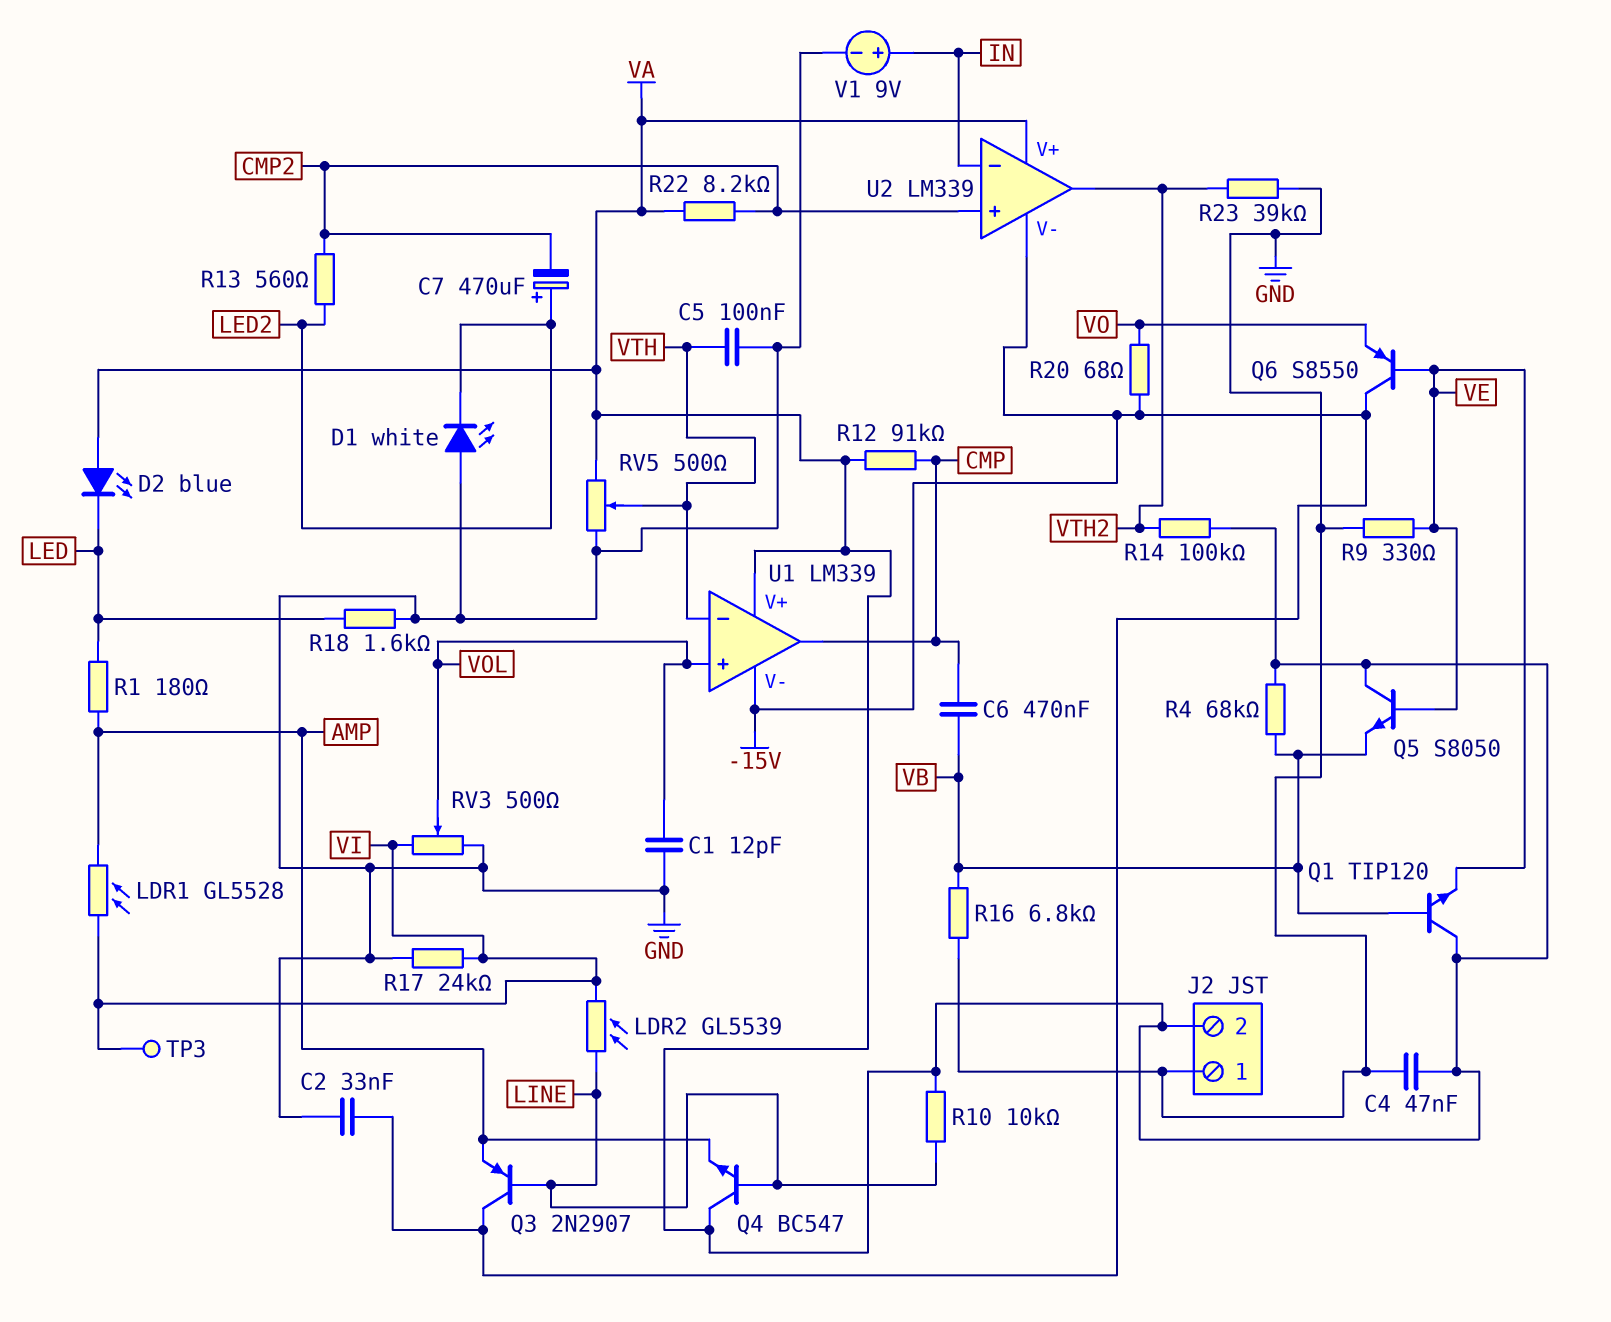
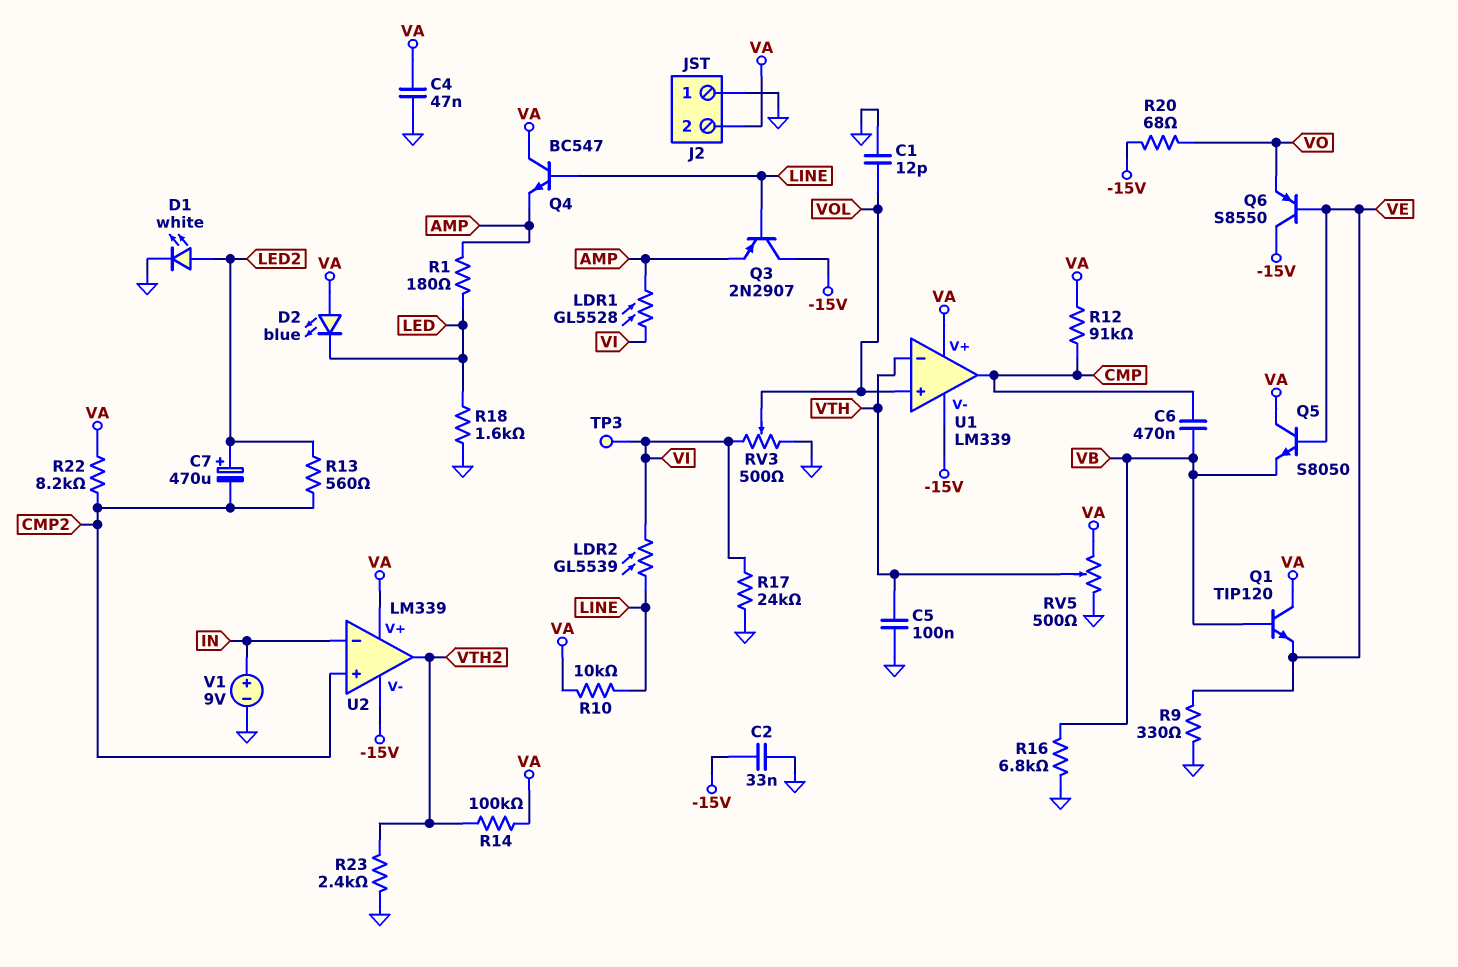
D1: LED white (A GND, K LED2) -> LED white (A LED2, K GND)
R4: 68k (VA, VB) -> none
R23: 39k (GND, VTH2) -> 2.4k (GND, VTH2)

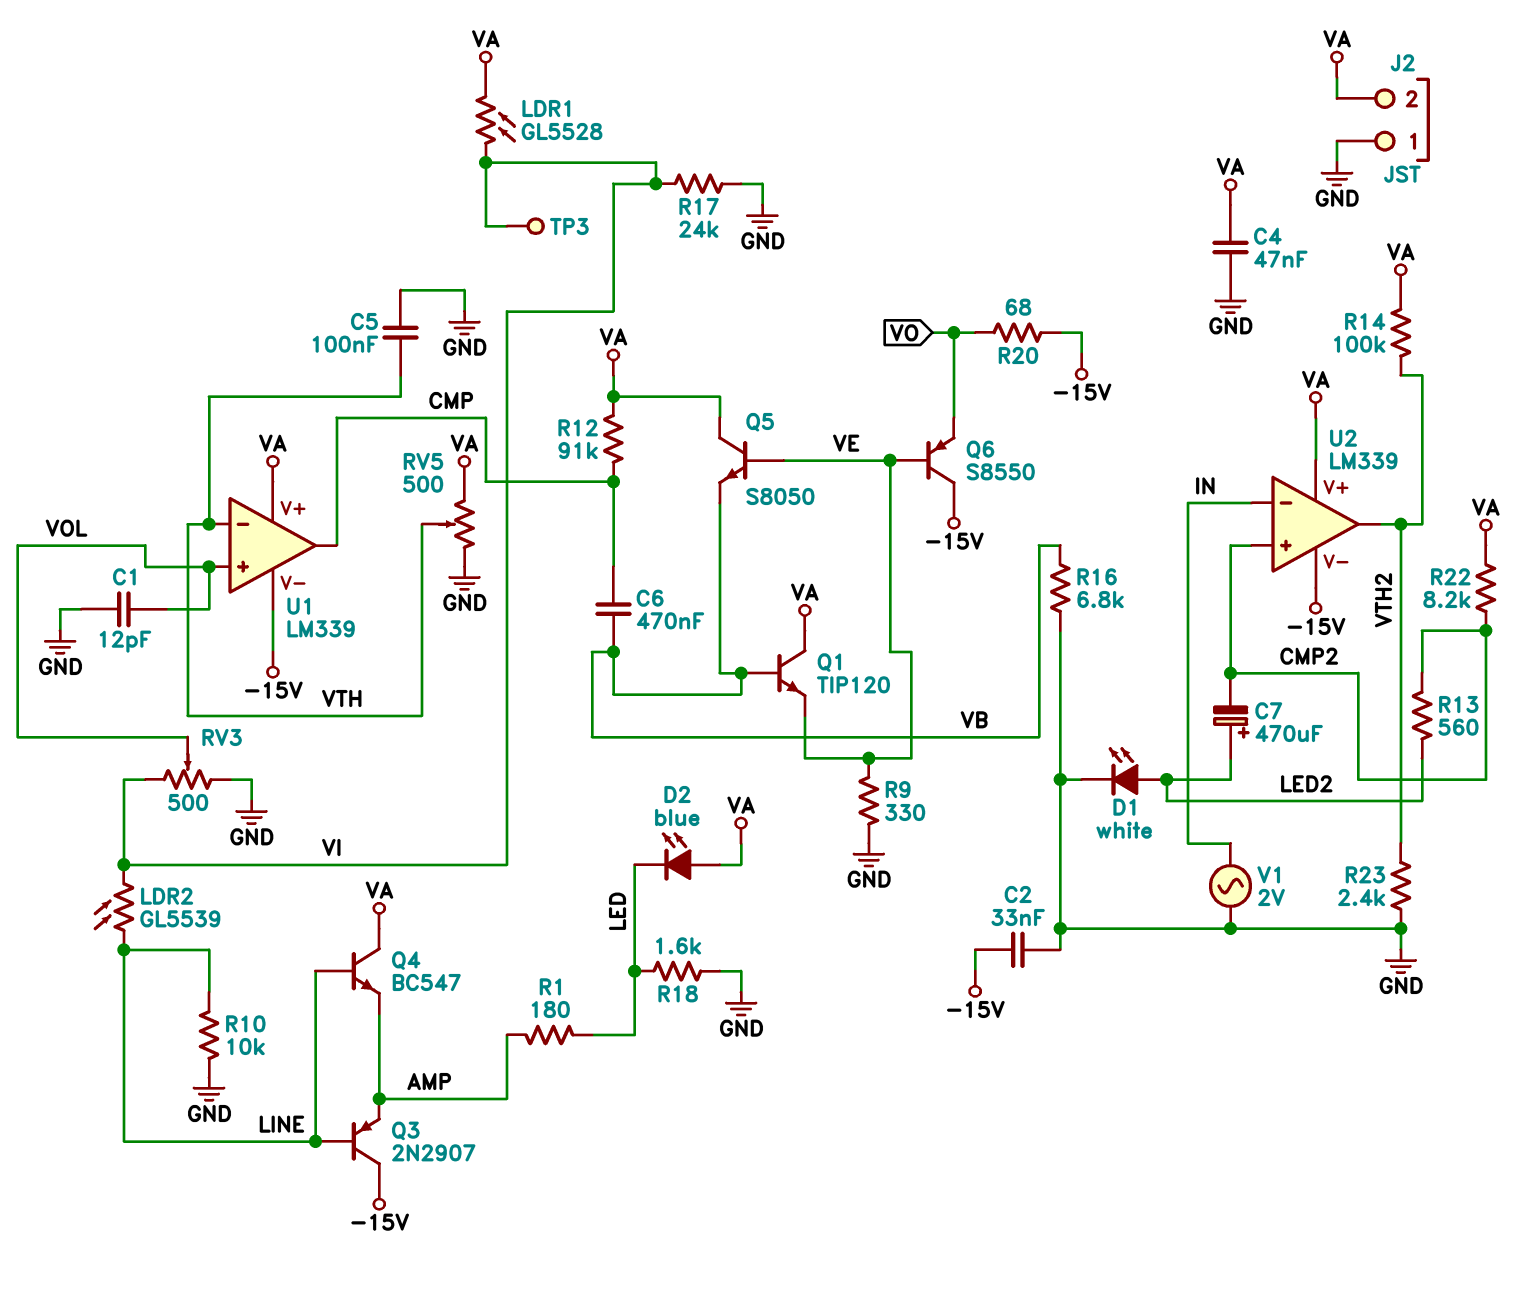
LDR1: GL5528 (AMP, VI) -> GL5528 (VA, VI)
R10: 10k (LINE, VA) -> 10k (GND, LINE)
V1: 9V (plus IN, minus GND) -> AC 2V (GND, IN)

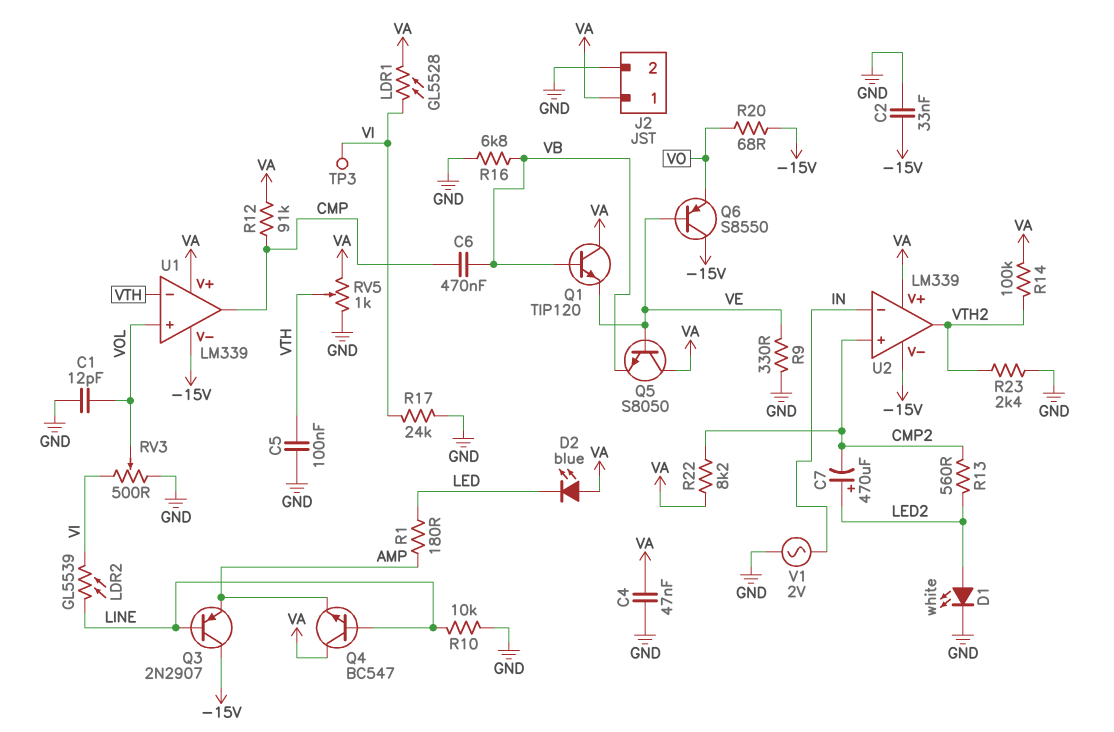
J2 pin 1: GND -> VA
J2 pin 2: VA -> GND
R18: 1.6k (GND, LED) -> none
RV5: 500 (GND, VA, wiper VTH) -> 1k (GND, VA, wiper VTH)

